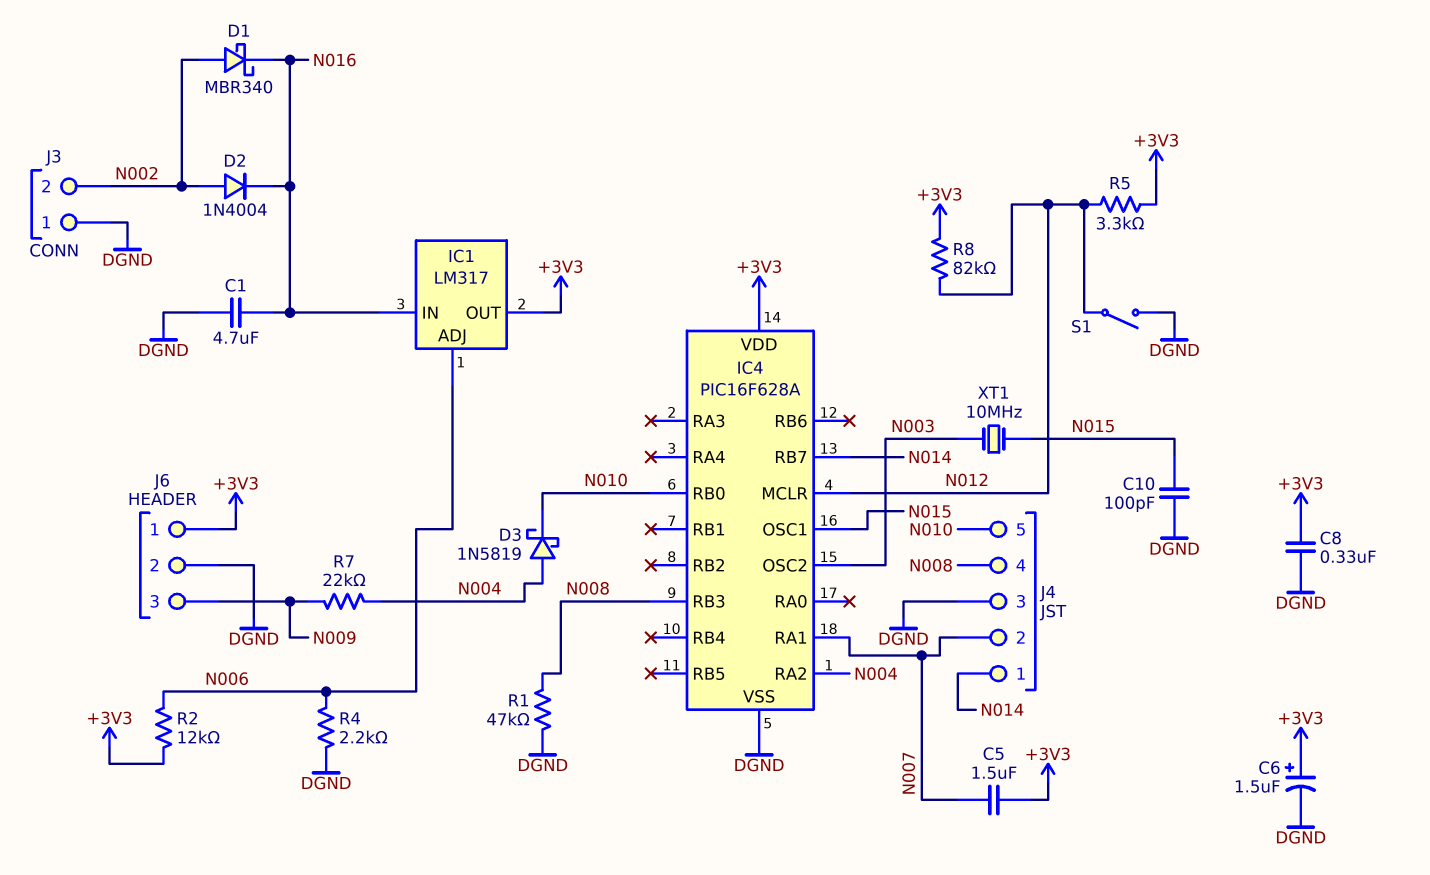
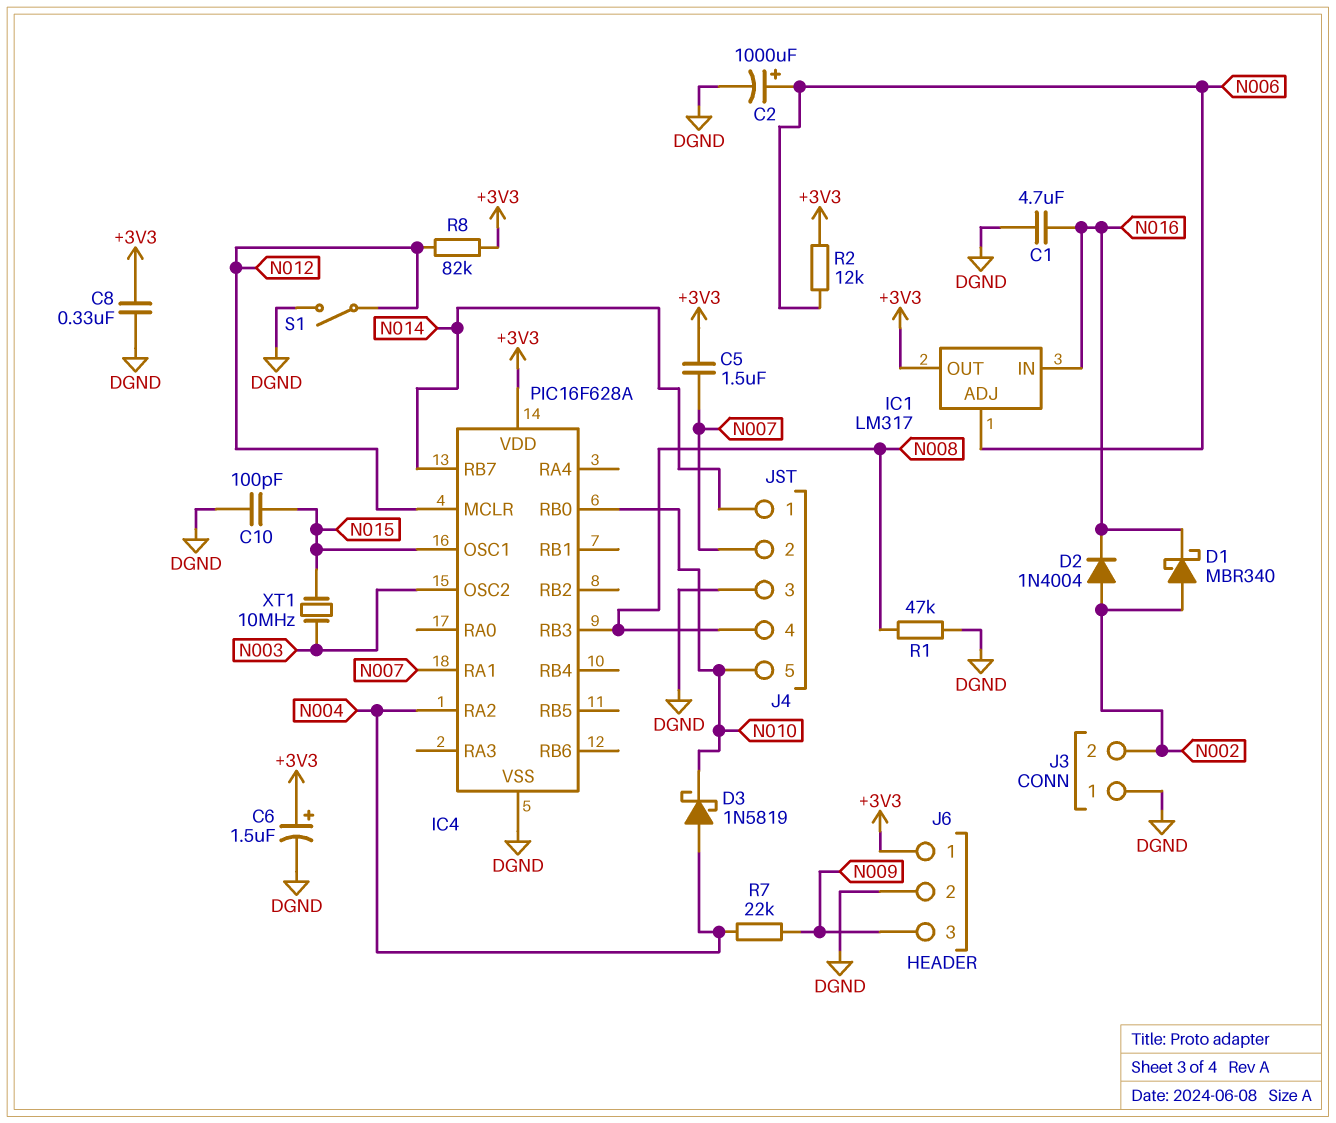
C2: none -> 1000uF (plus N006, minus DGND)
R4: 2.2k (DGND, N006) -> none
R5: 3.3k (+3V3, N012) -> none

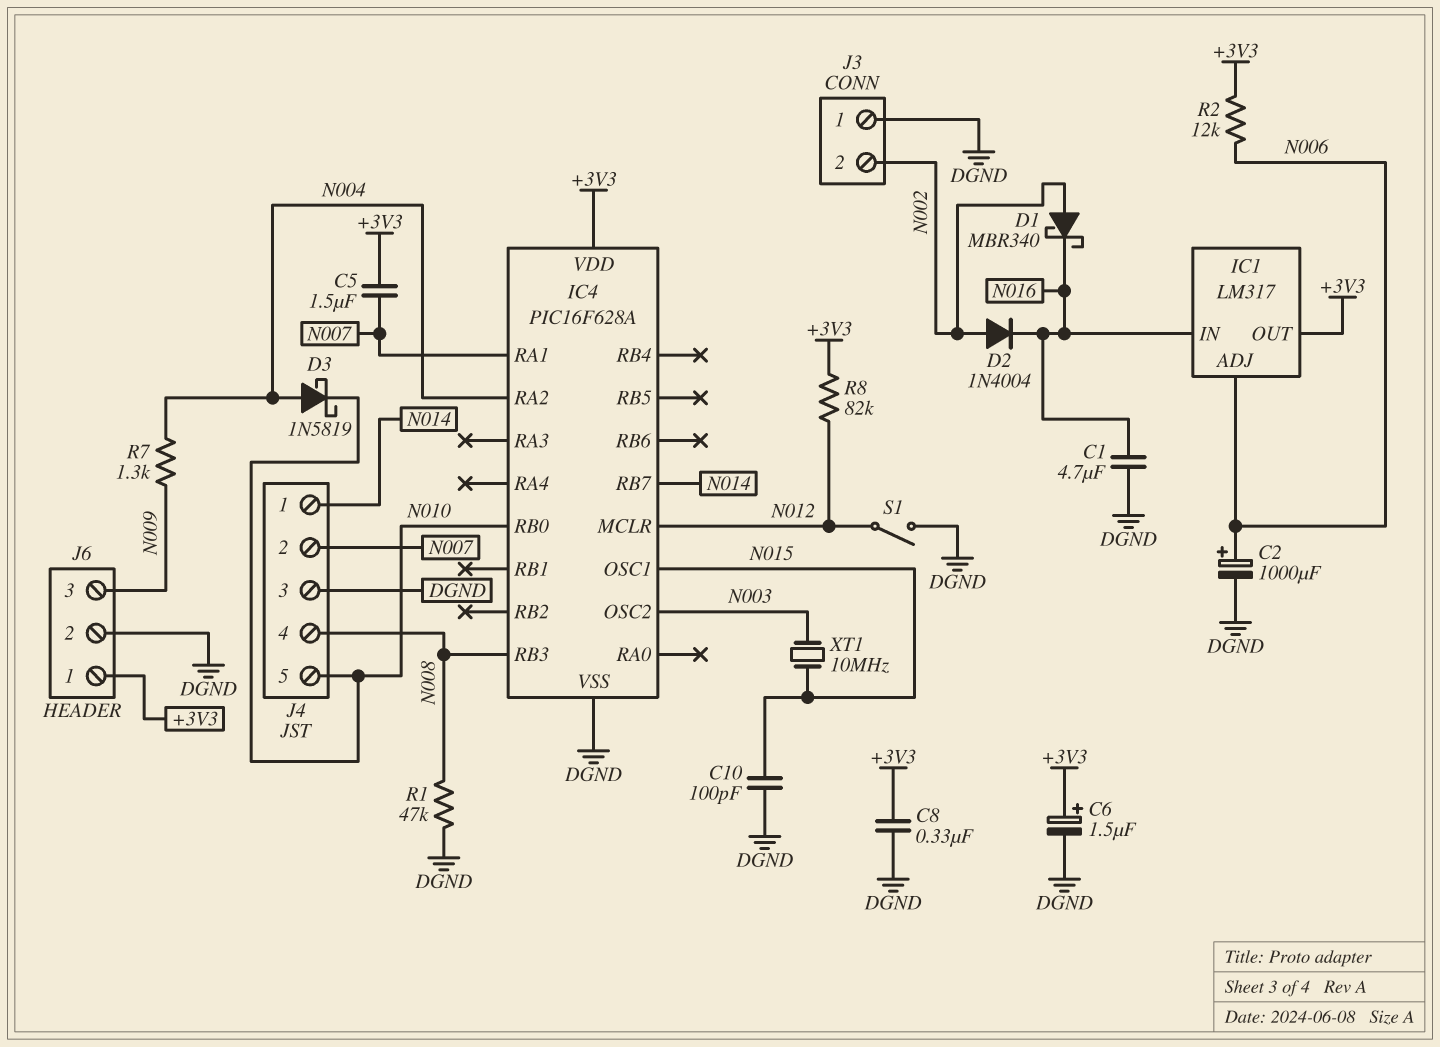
R7: 22k (N004, N009) -> 1.3k (N004, N009)

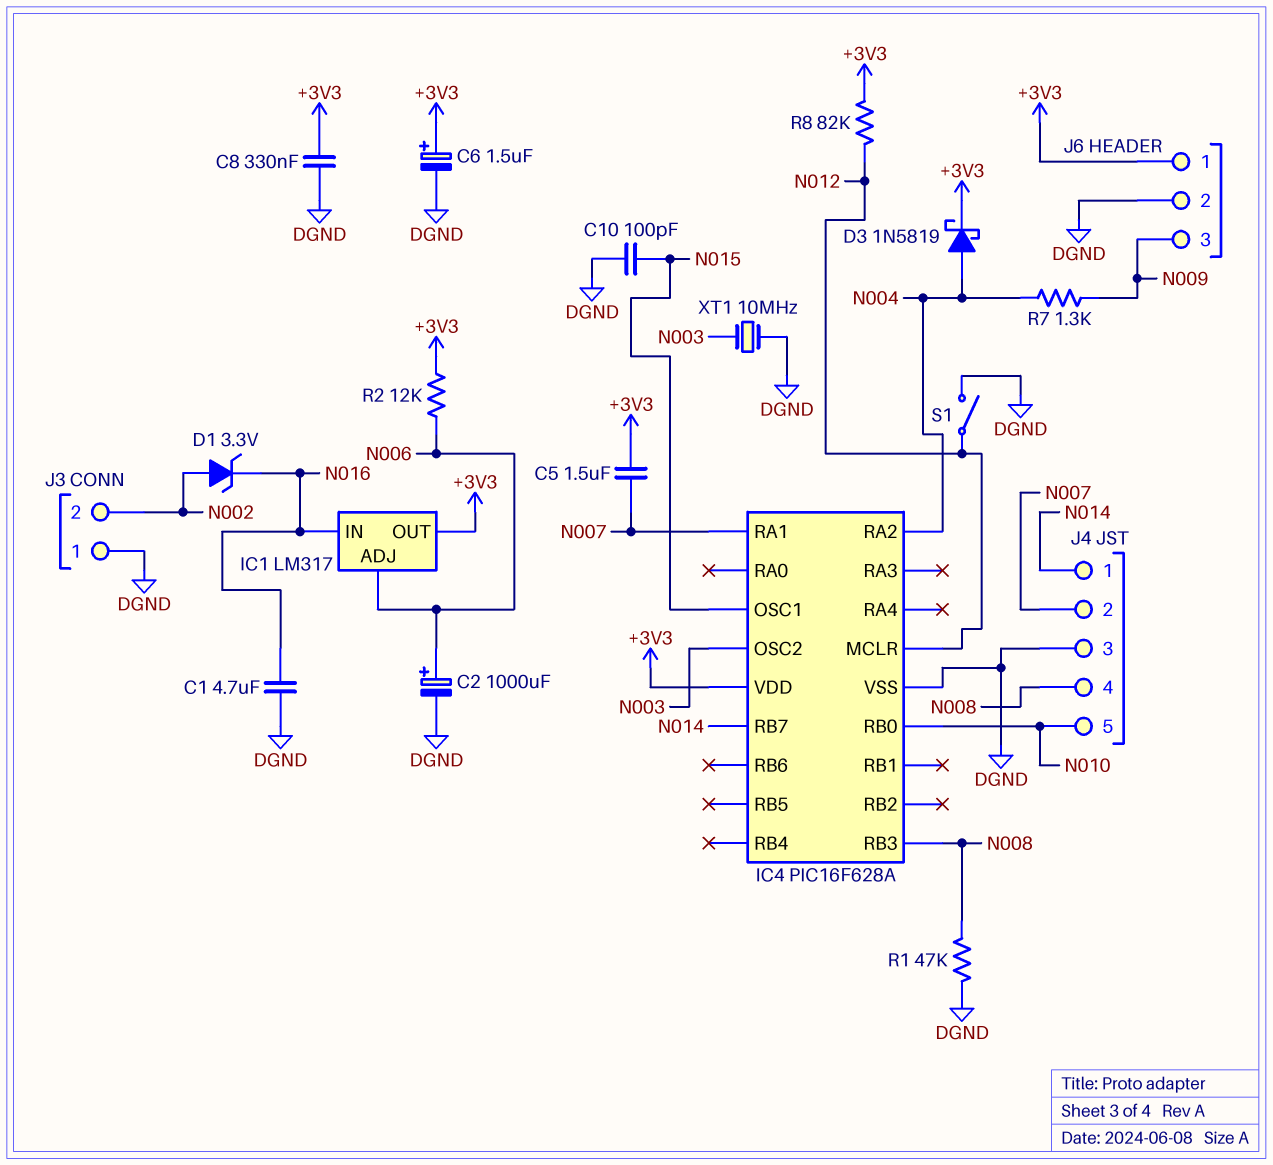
D1: schottky MBR340 (A N002, K N016) -> zener 3.3V (A N002, K N016)
D2: diode 1N4004 (A N002, K N016) -> none
D3: schottky 1N5819 (A N004, K N010) -> schottky 1N5819 (A N004, K +3V3)
XT1: 10MHz (N003, N015) -> 10MHz (DGND, N003)

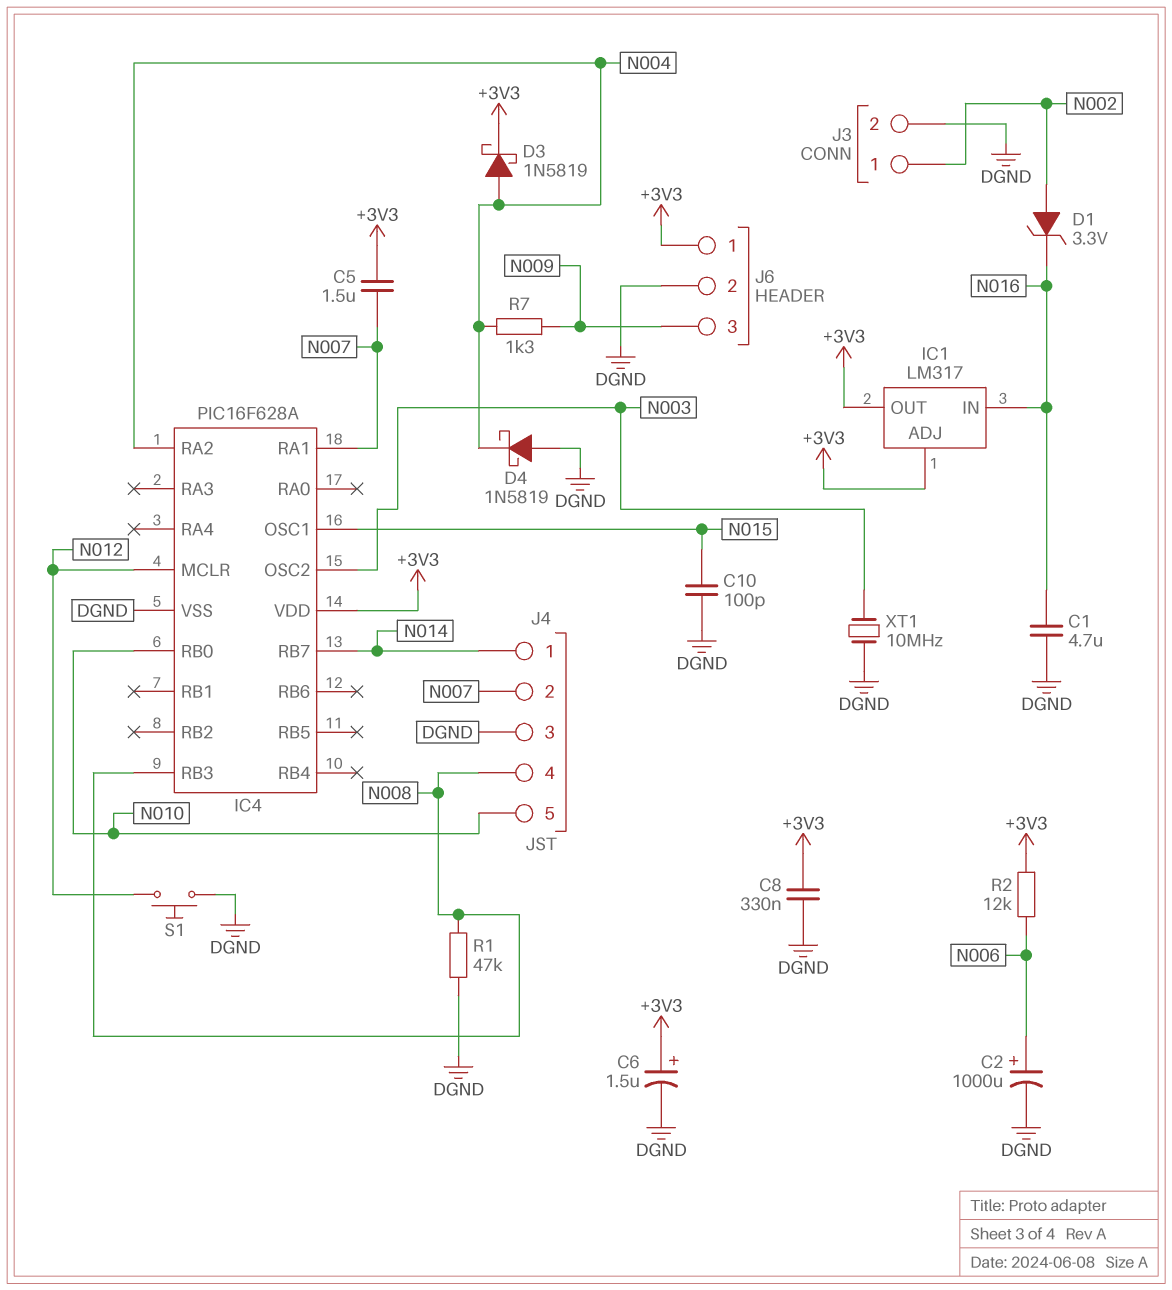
D4: none -> schottky 1N5819 (A DGND, K N004)
IC1 pin ADJ: N006 -> +3V3
J3 pin 1: DGND -> N002
J3 pin 2: N002 -> DGND
R8: 82k (+3V3, N012) -> none
S1: switch (DGND, N012) -> button (DGND, N012)

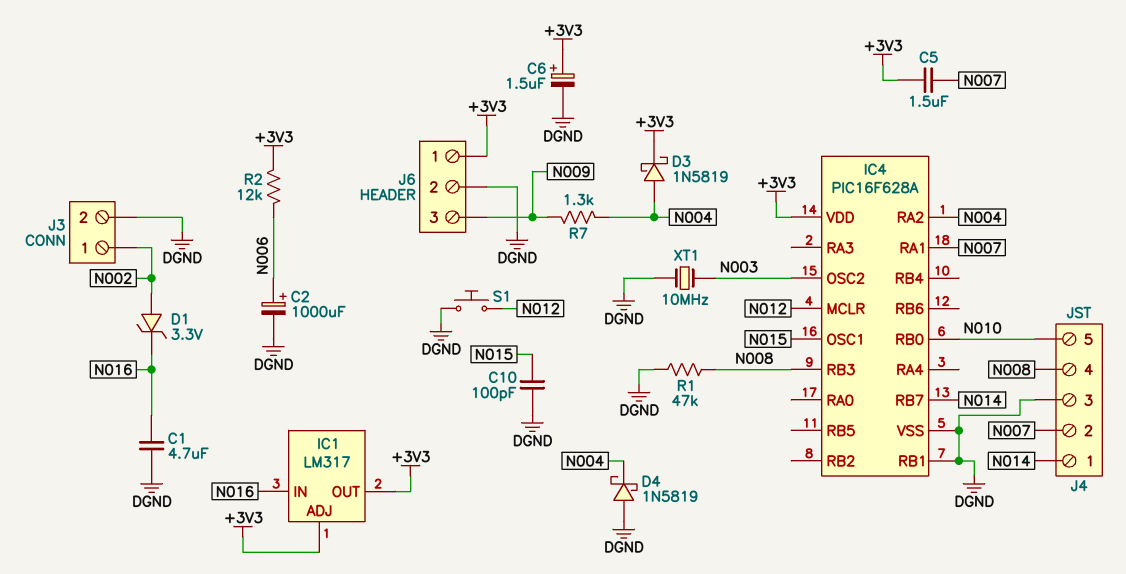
C8: 330nF (+3V3, DGND) -> none
IC4 pin RB1: none -> DGND

